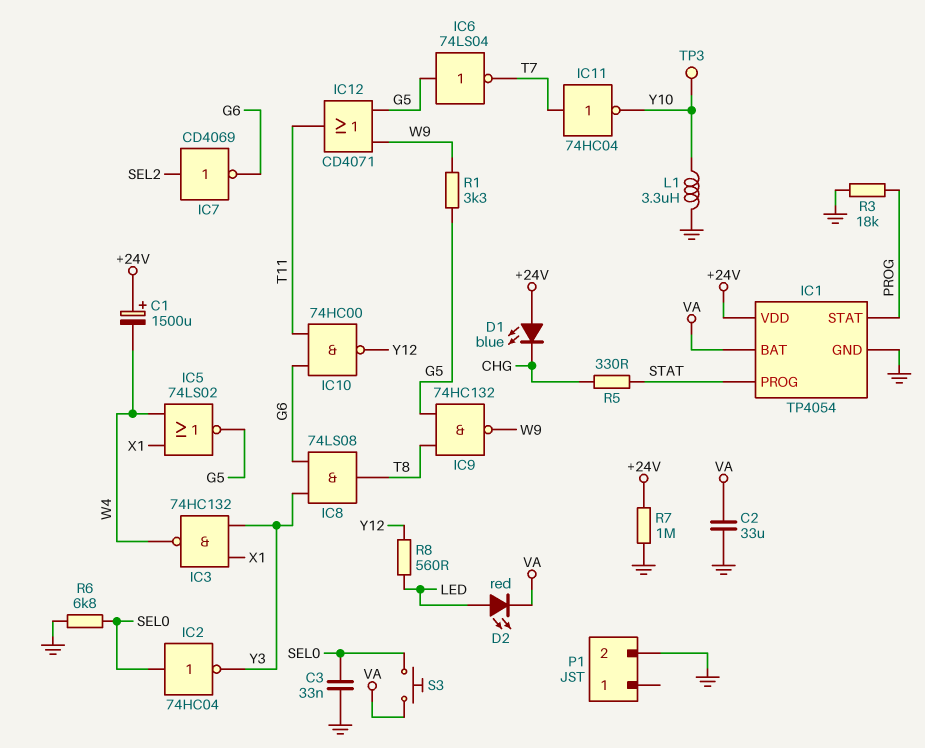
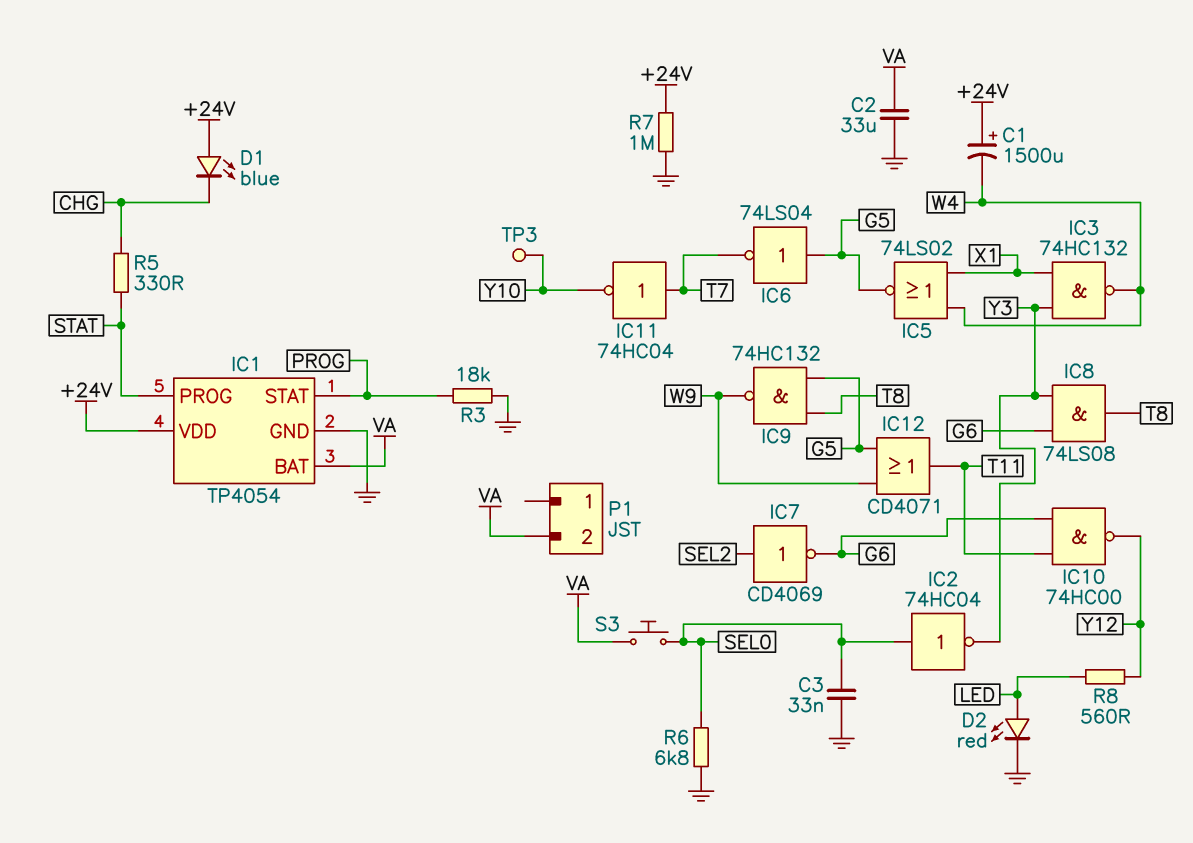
D2: LED red (A LED, K VA) -> LED red (A LED, K GND)
L1: 3.3uH (GND, Y10) -> none
P1 pin 2: GND -> VA
R1: 3.3k (G5, W9) -> none

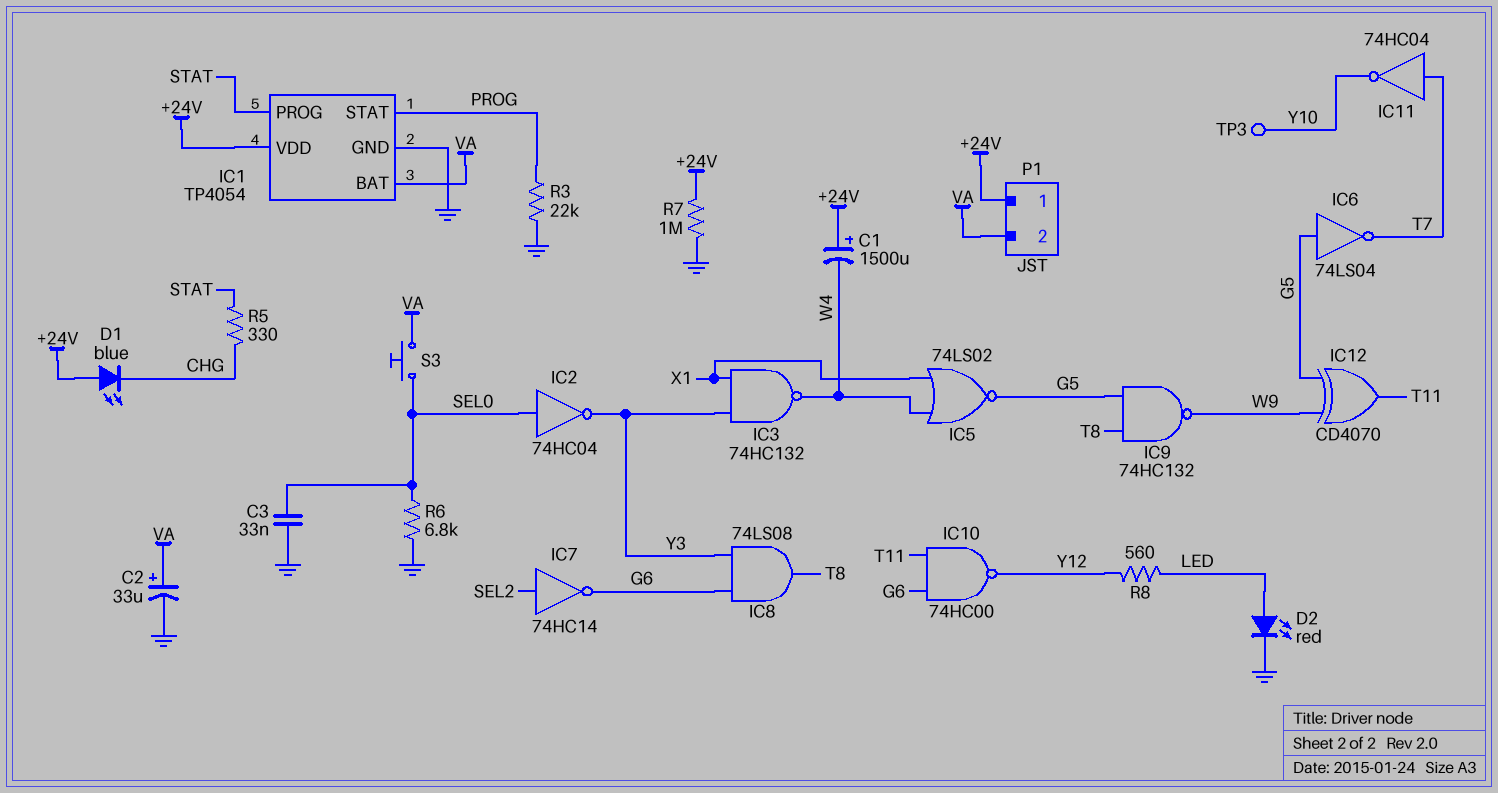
C2: 33uF (GND, VA) -> 33uF (plus VA, minus GND)
IC7: NOT CD4069 (in SEL2, out G6) -> NOT 74HC14 (in SEL2, out G6)
IC12: OR CD4071 (in G5, in W9, out T11) -> XOR CD4070 (in G5, in W9, out T11)
P1 pin 1: none -> +24V
R3: 18k (GND, PROG) -> 22k (GND, PROG)

